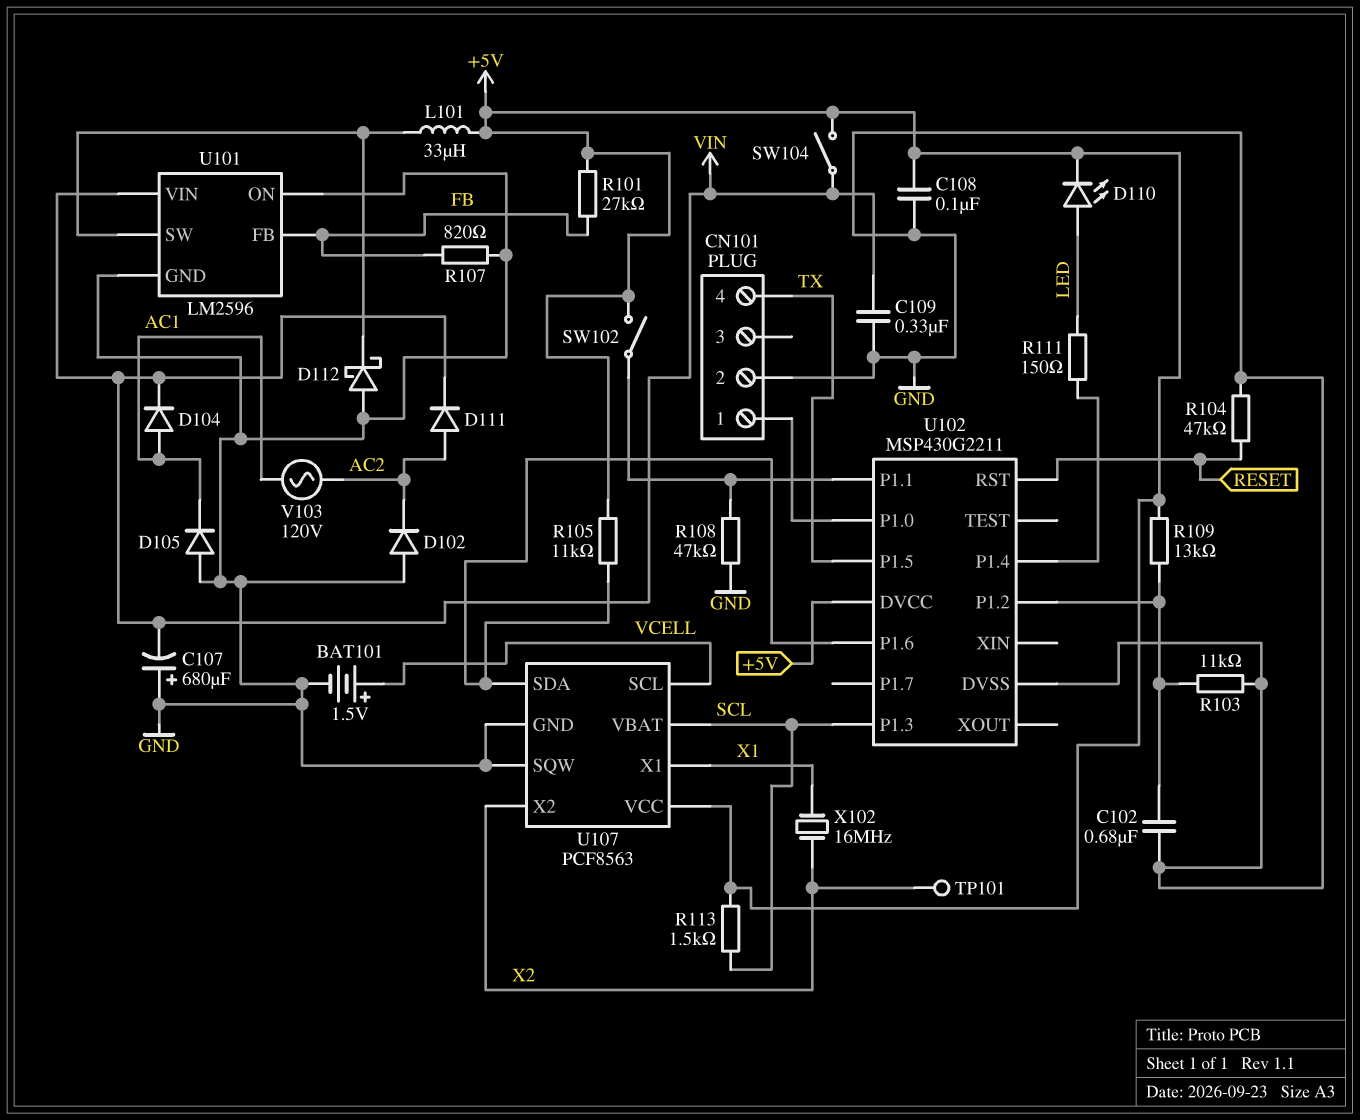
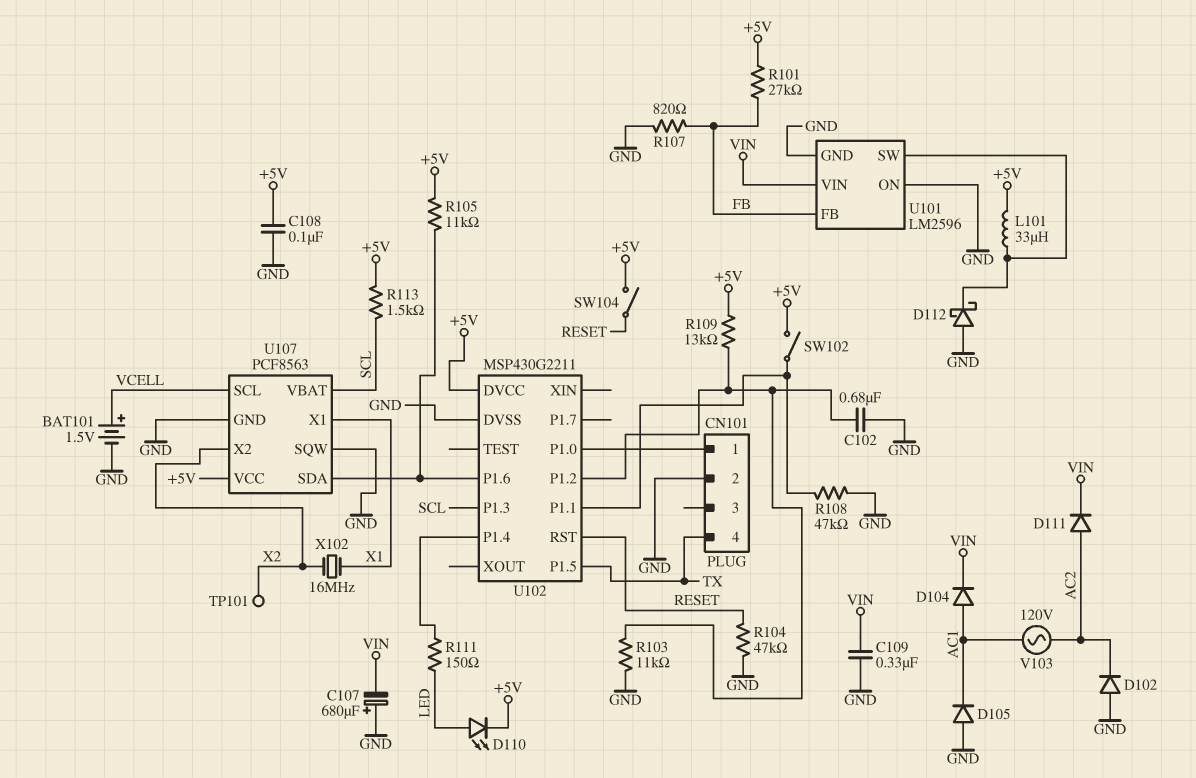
SW104: switch (+5V, VIN) -> switch (+5V, RESET)

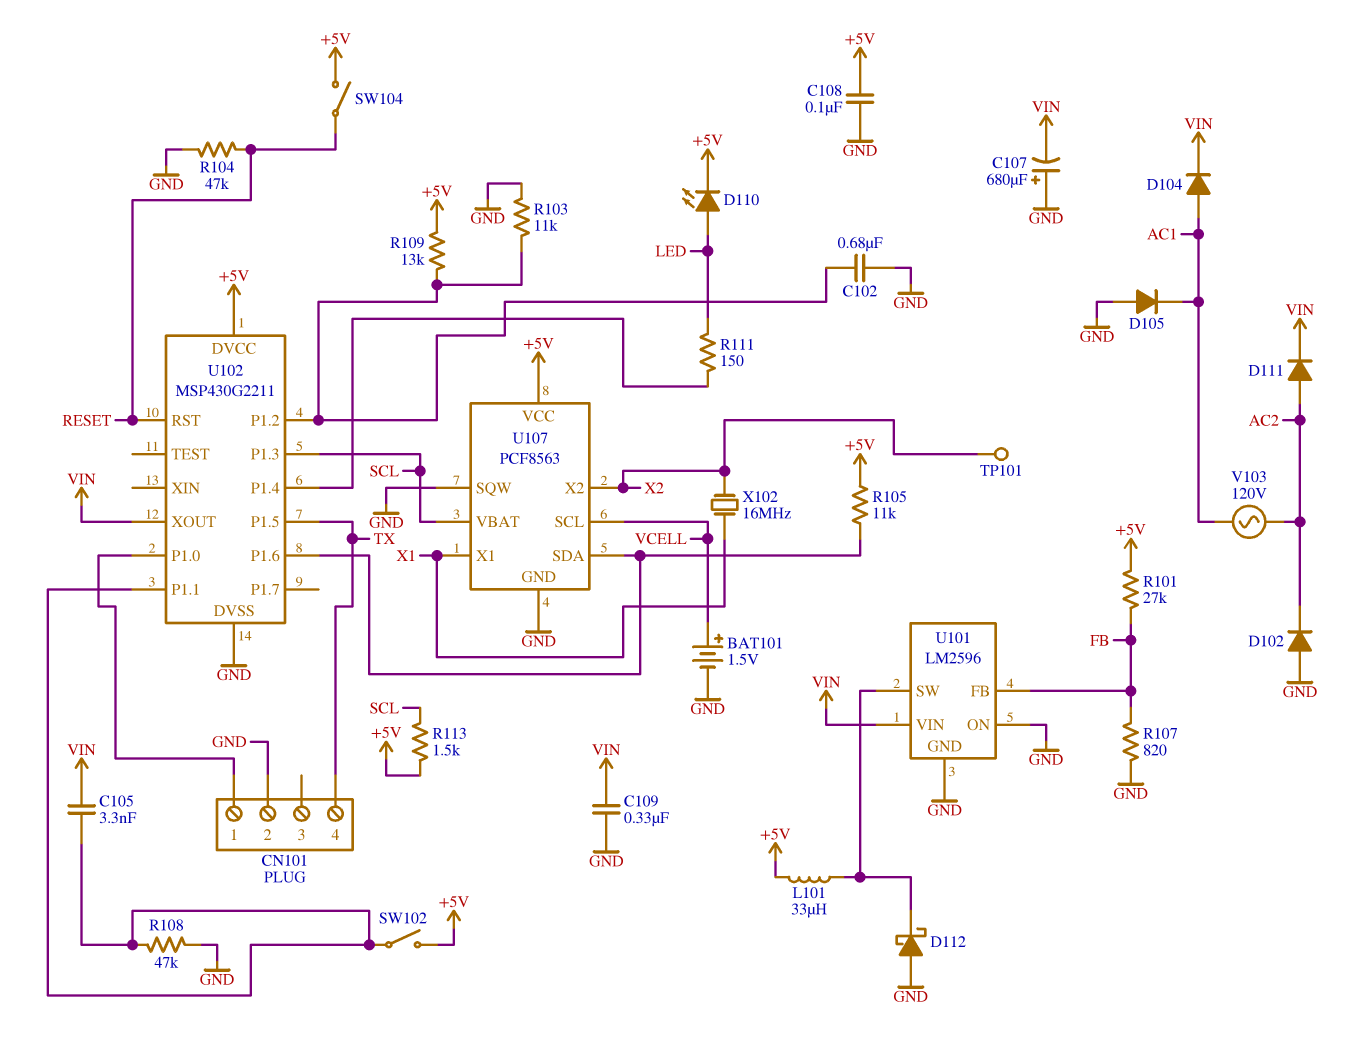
C105: none -> 3.3nF (U102/P1.1, VIN)
U102 pin XOUT: none -> VIN

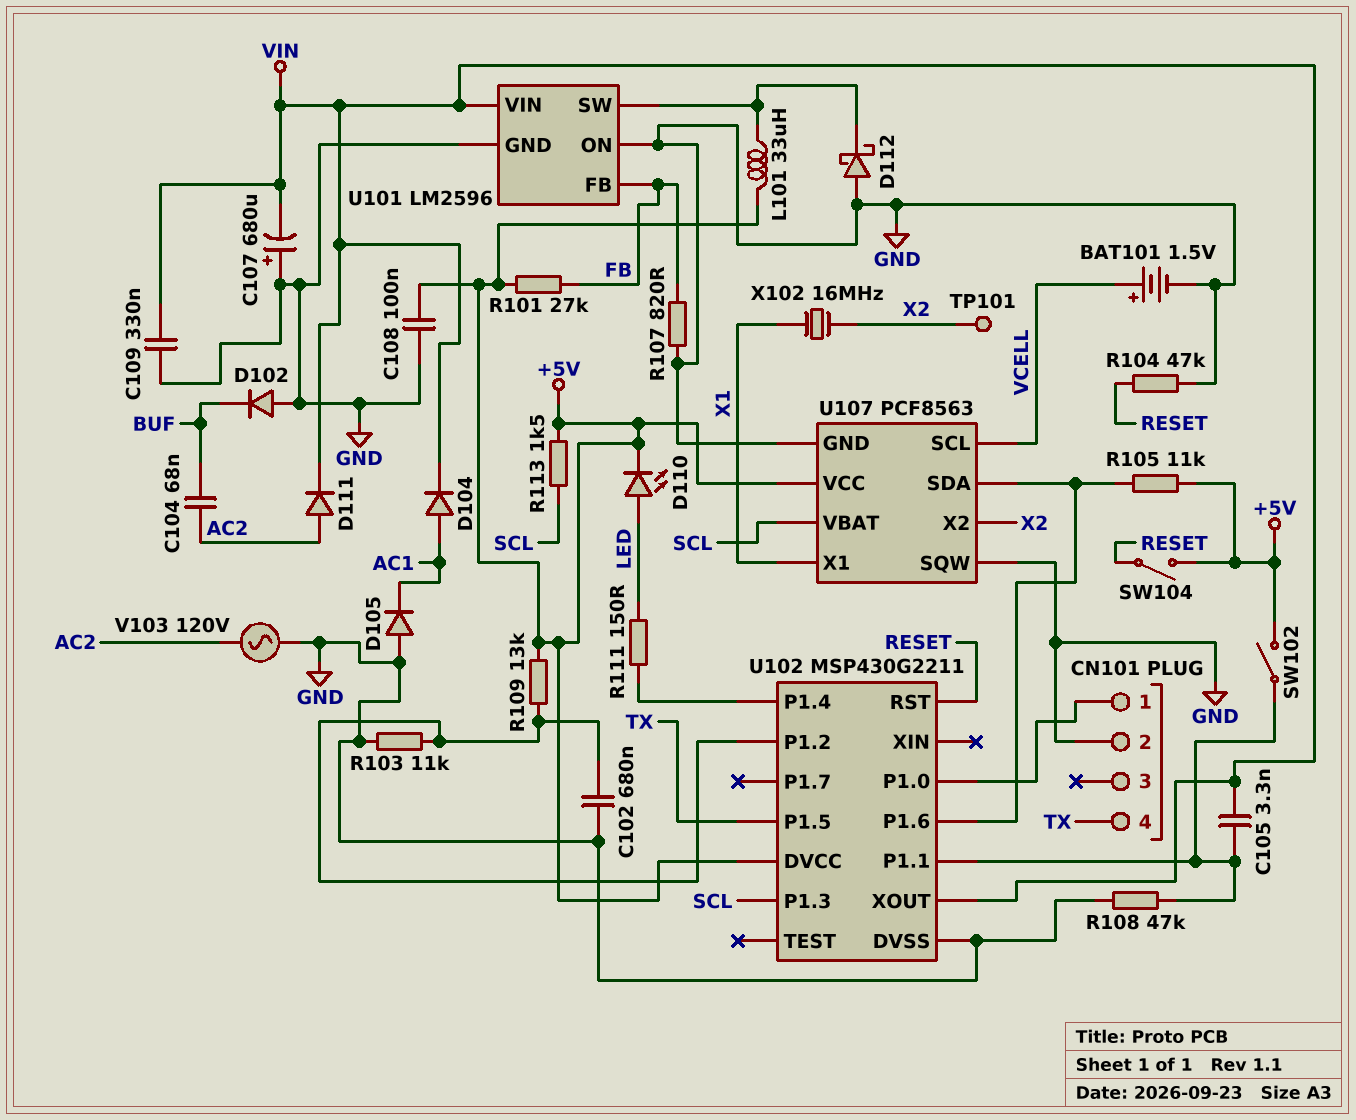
C104: none -> 68nF (AC2, BUF)
D102: diode (A GND, K AC2) -> diode (A GND, K BUF)
V103: AC 120V (AC1, AC2) -> AC 120V (AC2, GND)

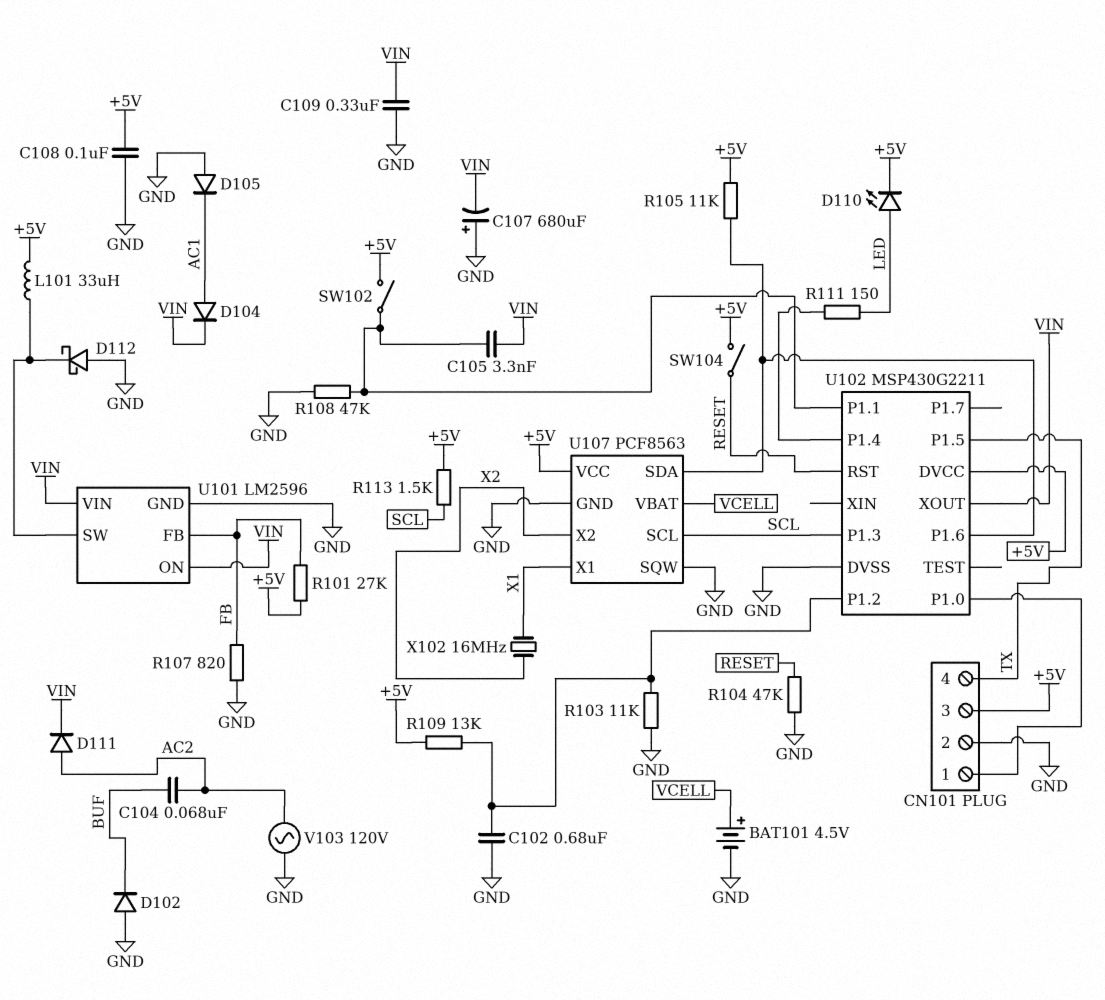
BAT101: 1.5V (plus VCELL, minus GND) -> 4.5V (plus VCELL, minus GND)
CN101 pin 3: none -> +5V
TP101: test point (X2) -> none
U101 pin ON: GND -> VIN
U107 pin SCL: VCELL -> SCL
U107 pin VBAT: SCL -> VCELL

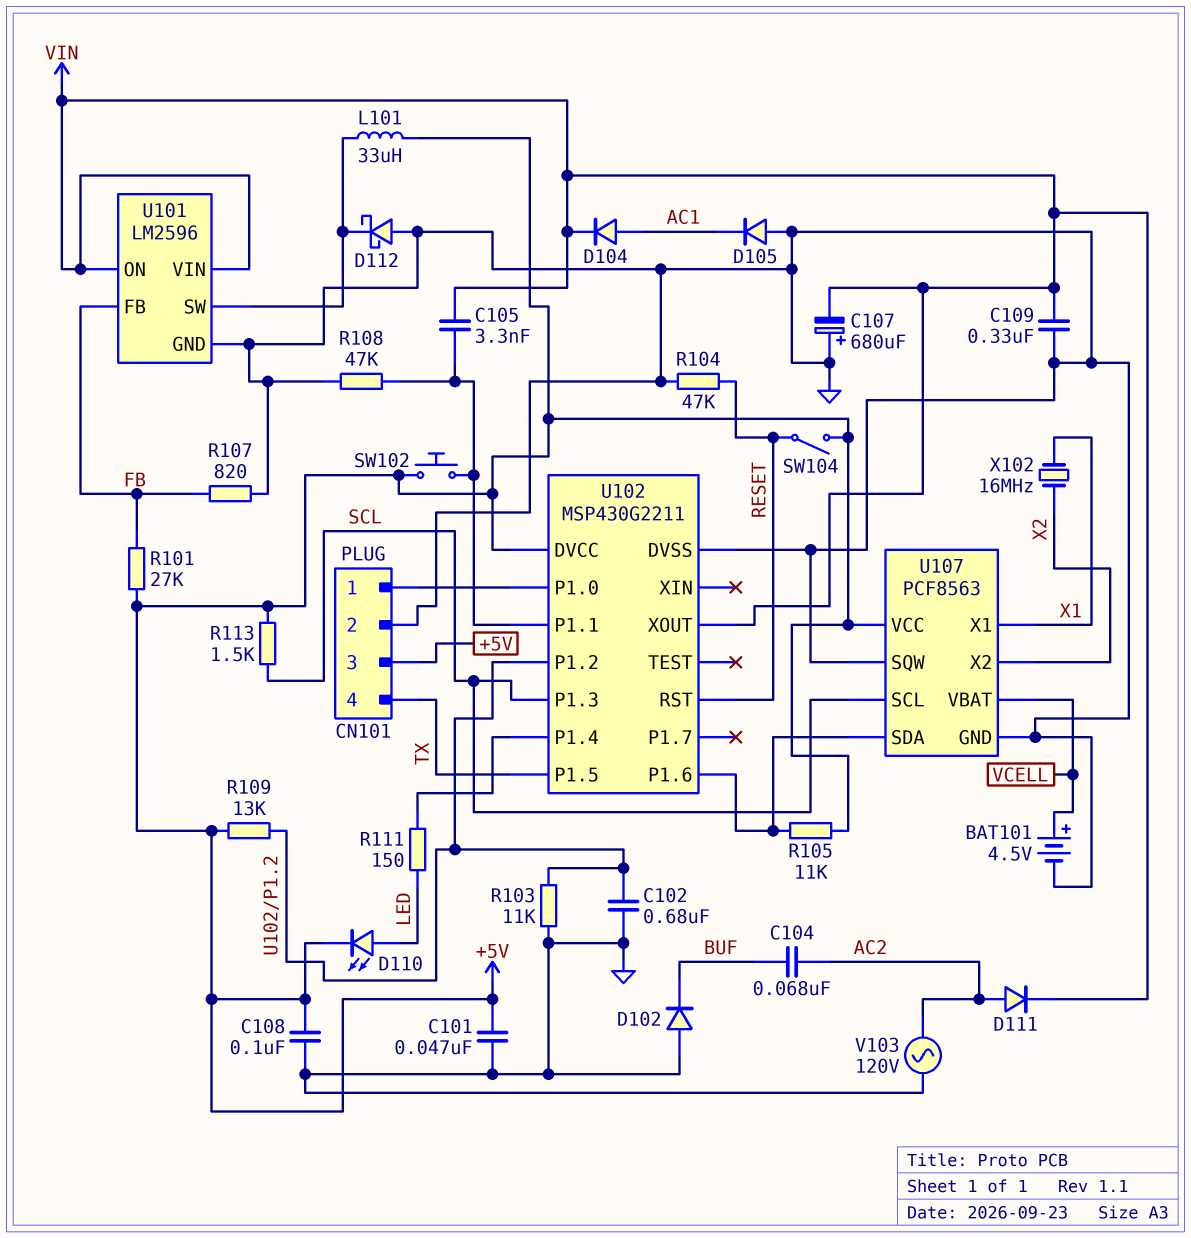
C101: none -> 47nF (+5V, GND)
SW102: switch (+5V, U102/P1.1) -> button (+5V, U102/P1.1)

